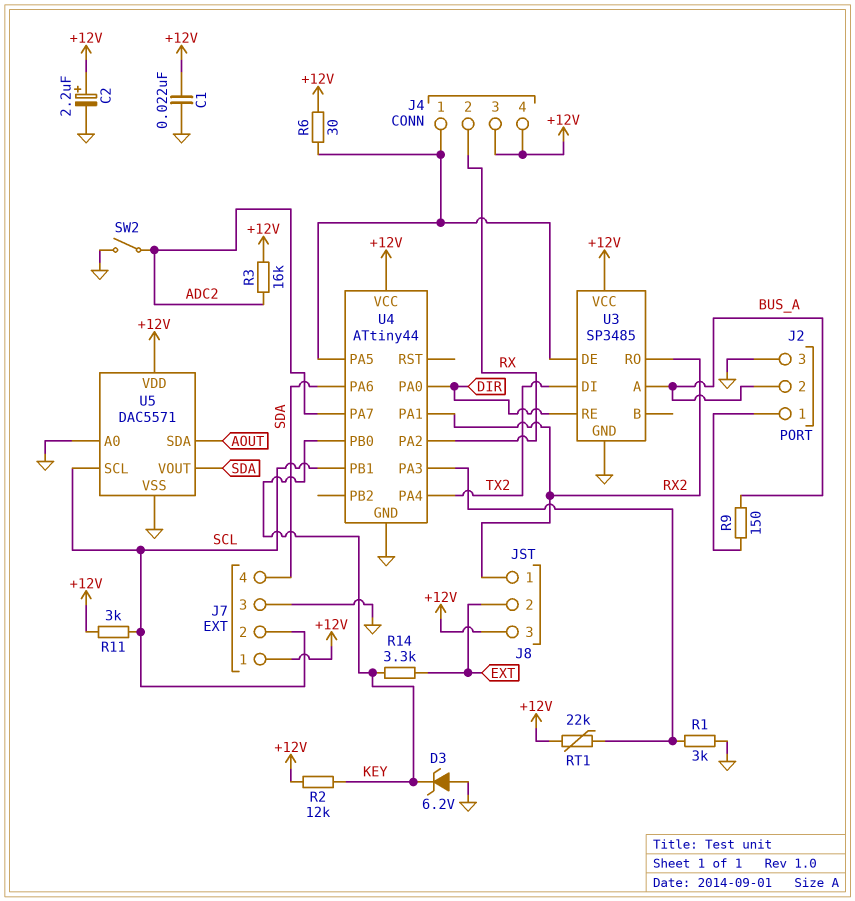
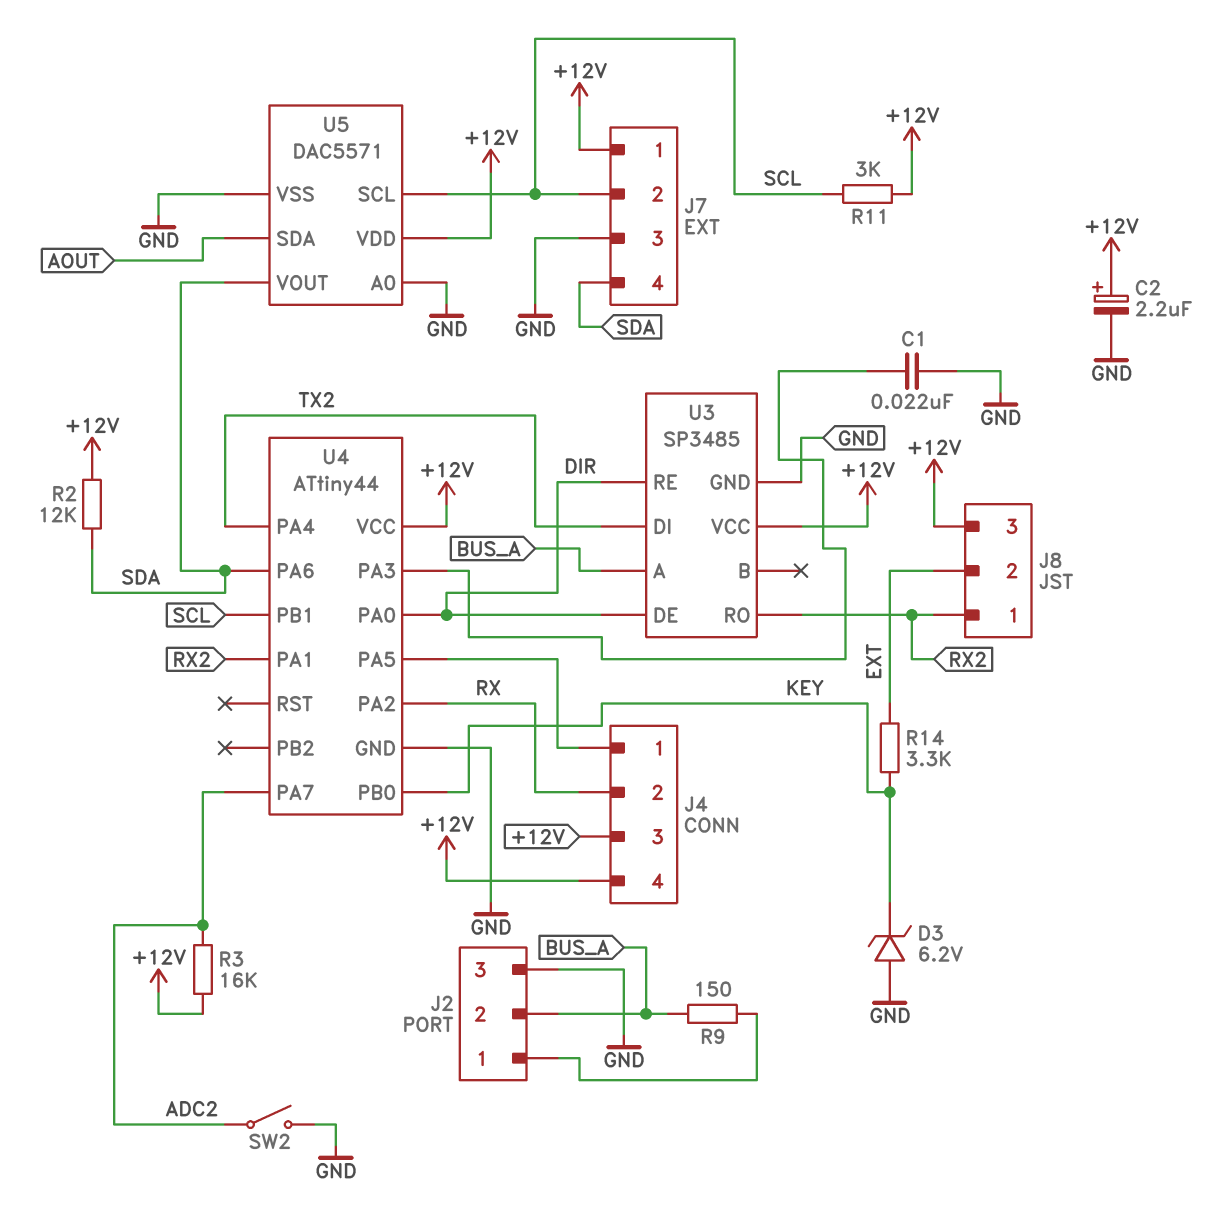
C1: 22nF (+12V, GND) -> 22nF (GND, U4/PA3)
R1: 3k (GND, U4/PA3) -> none
R2: 12k (+12V, KEY) -> 12k (+12V, SDA)
R6: 30 (+12V, J4/1) -> none
RT1: 22k (+12V, U4/PA3) -> none
U3 pin DE: J4/1 -> DIR

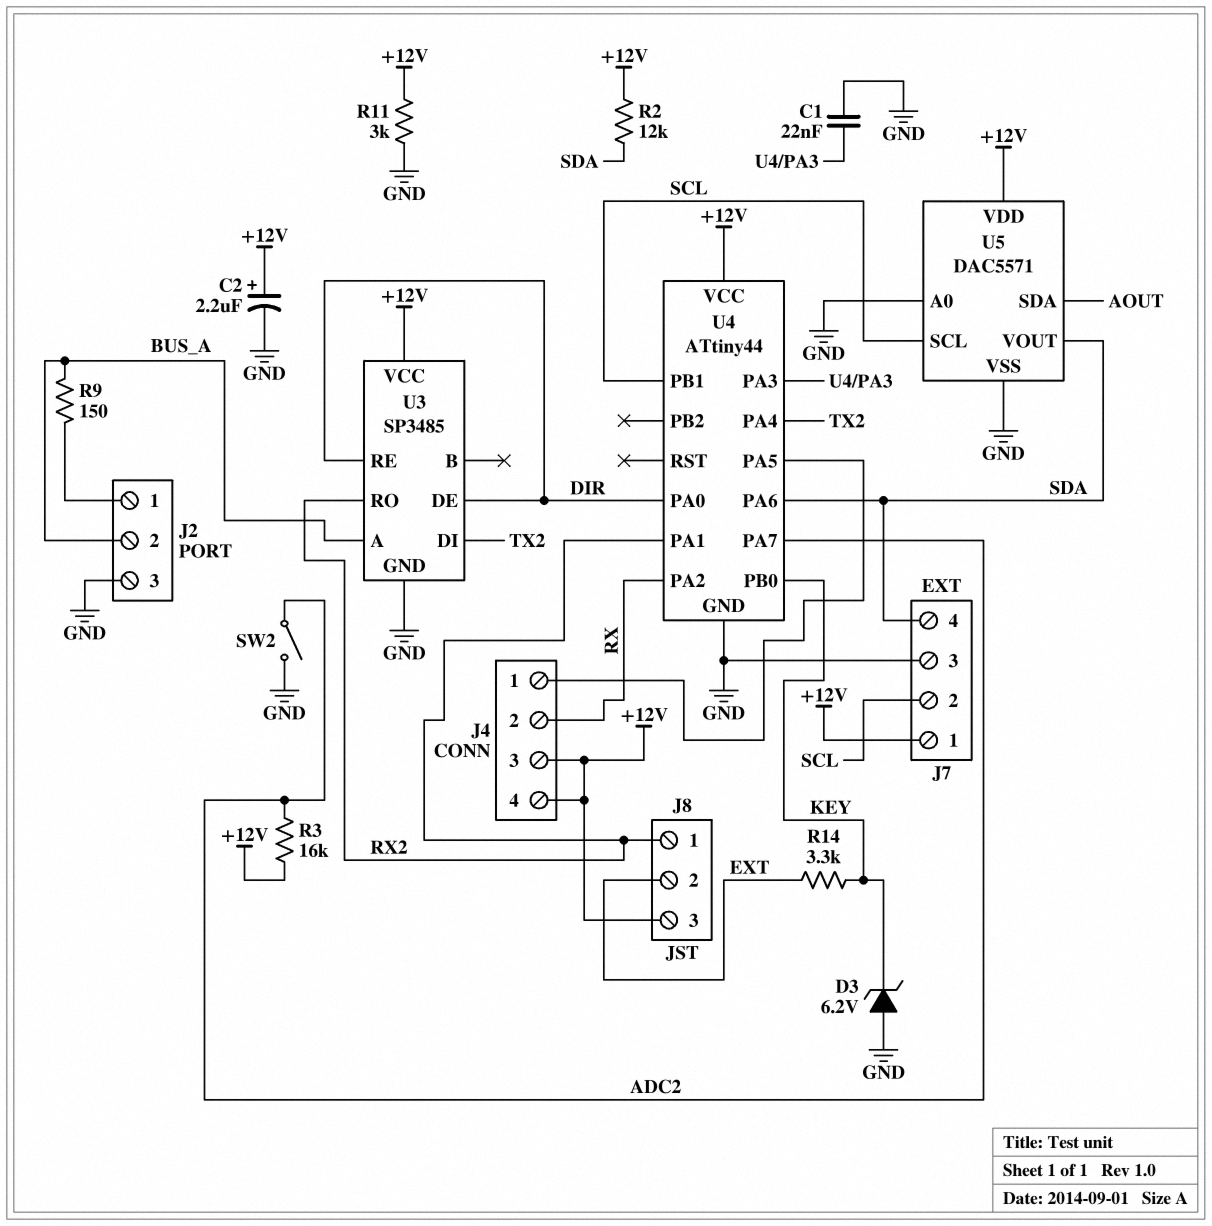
R11: 3k (+12V, SCL) -> 3k (+12V, GND)

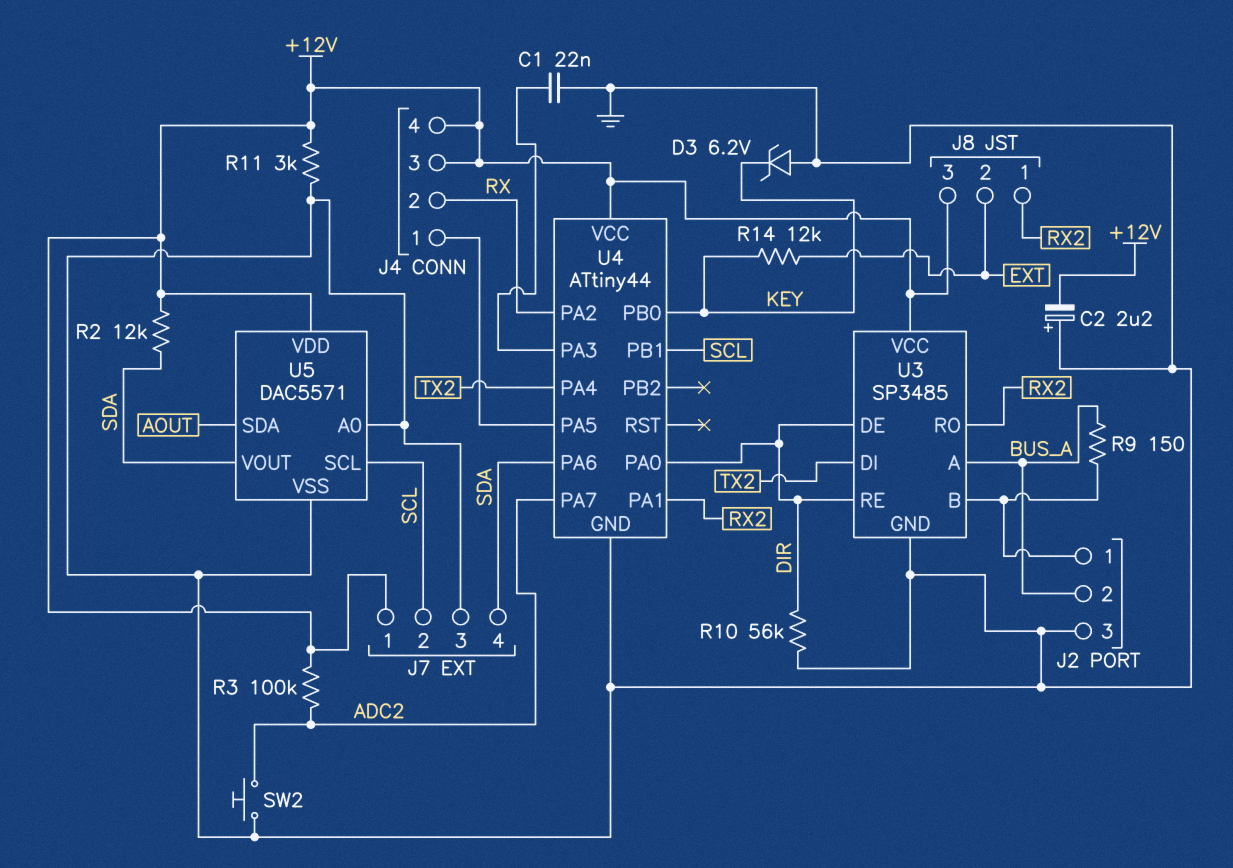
C2: 2.2uF (plus +12V, minus GND) -> 2.2uF (plus GND, minus +12V)
R3: 16k (+12V, ADC2) -> 100k (+12V, ADC2)
R10: none -> 56k (DIR, GND)
R14: 3.3k (EXT, KEY) -> 12k (EXT, KEY)
SW2: switch (ADC2, GND) -> button (ADC2, GND)
U3 pin B: none -> J2/1

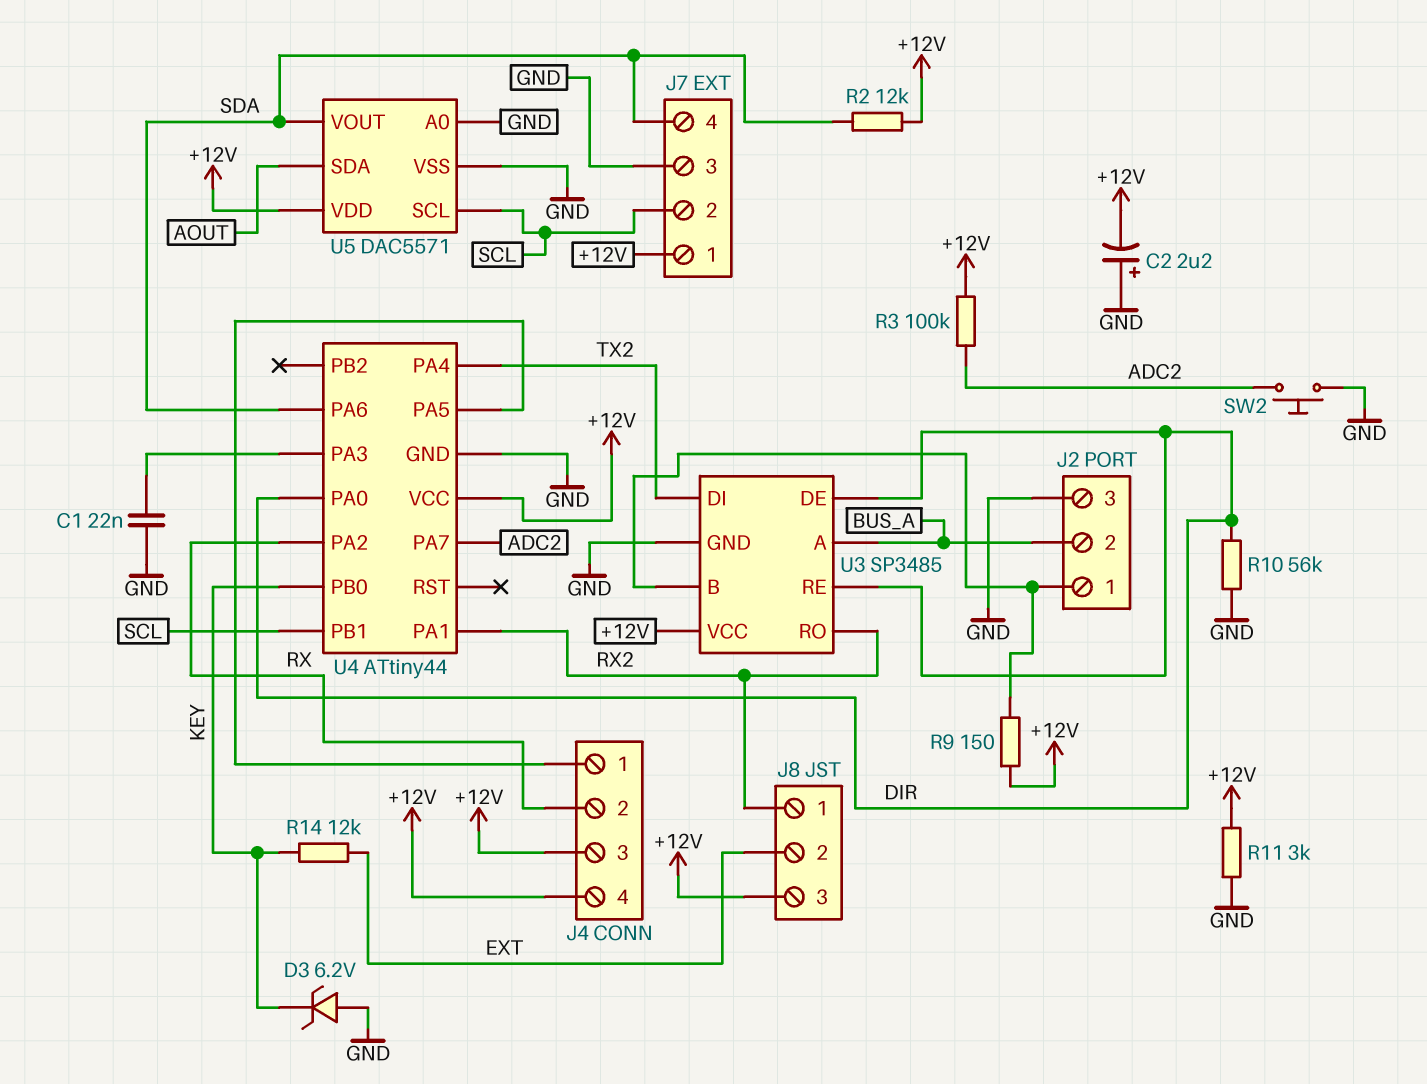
R9: 150 (BUS_A, J2/1) -> 150 (+12V, J2/1)

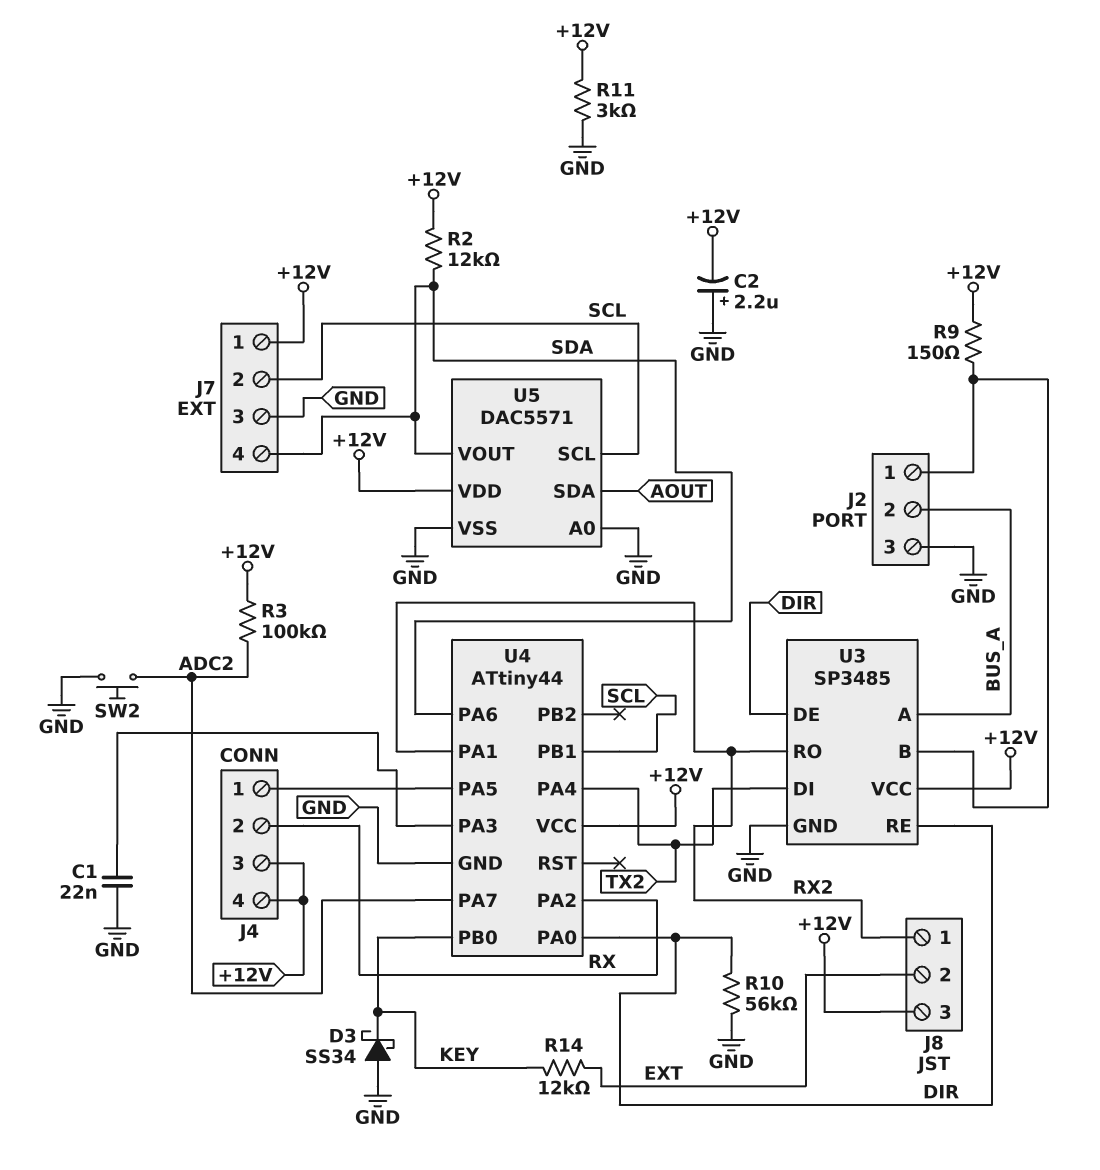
D3: zener 6.2V (A GND, K KEY) -> schottky SS34 (A GND, K KEY)

